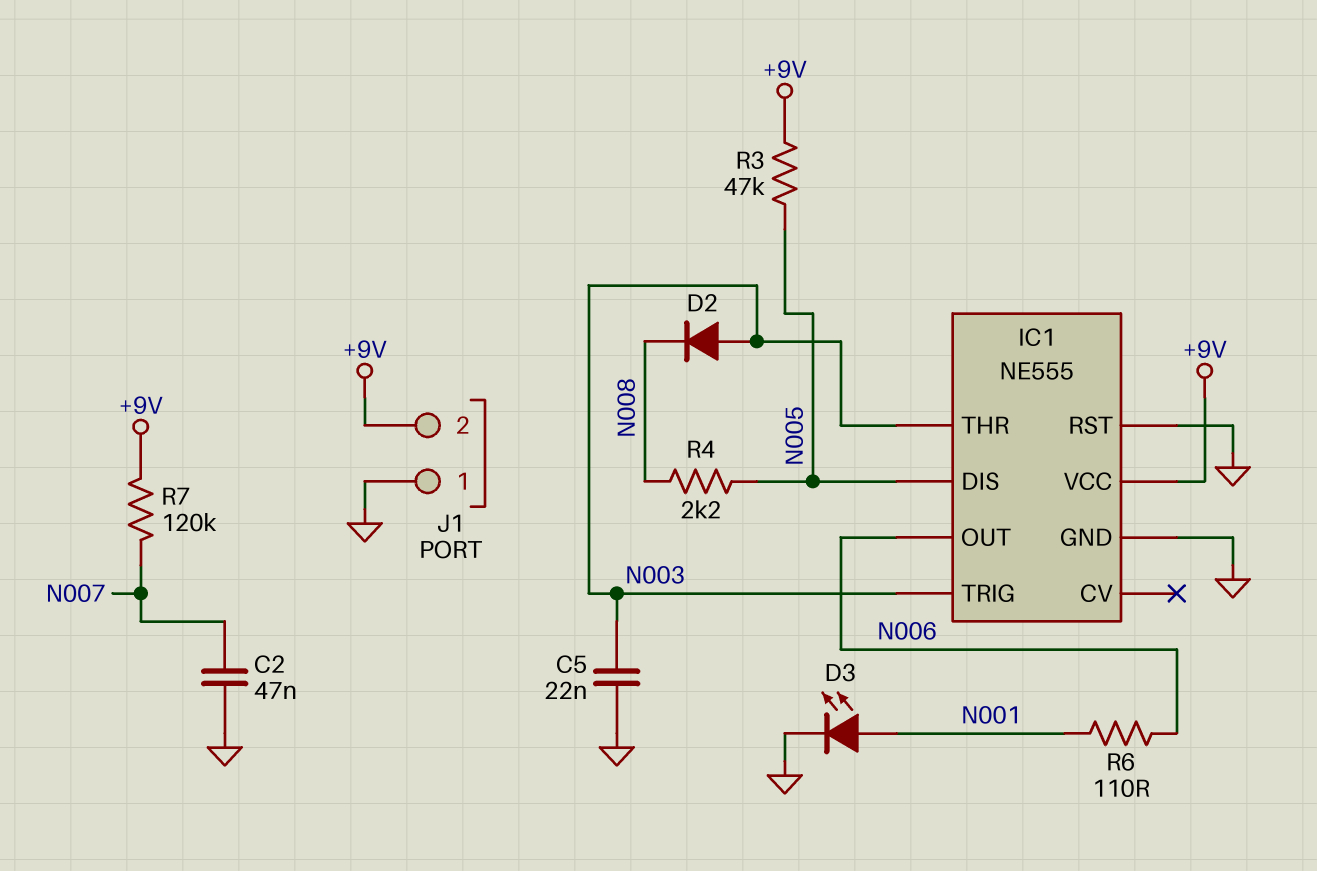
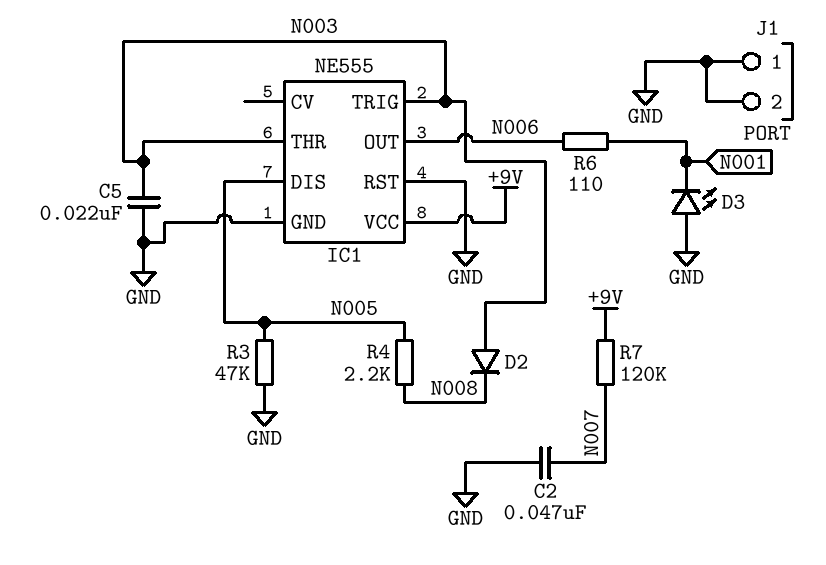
D3: LED (A N001, K GND) -> LED (A GND, K N001)
J1 pin 2: +9V -> GND
R3: 47k (+9V, N005) -> 47k (GND, N005)

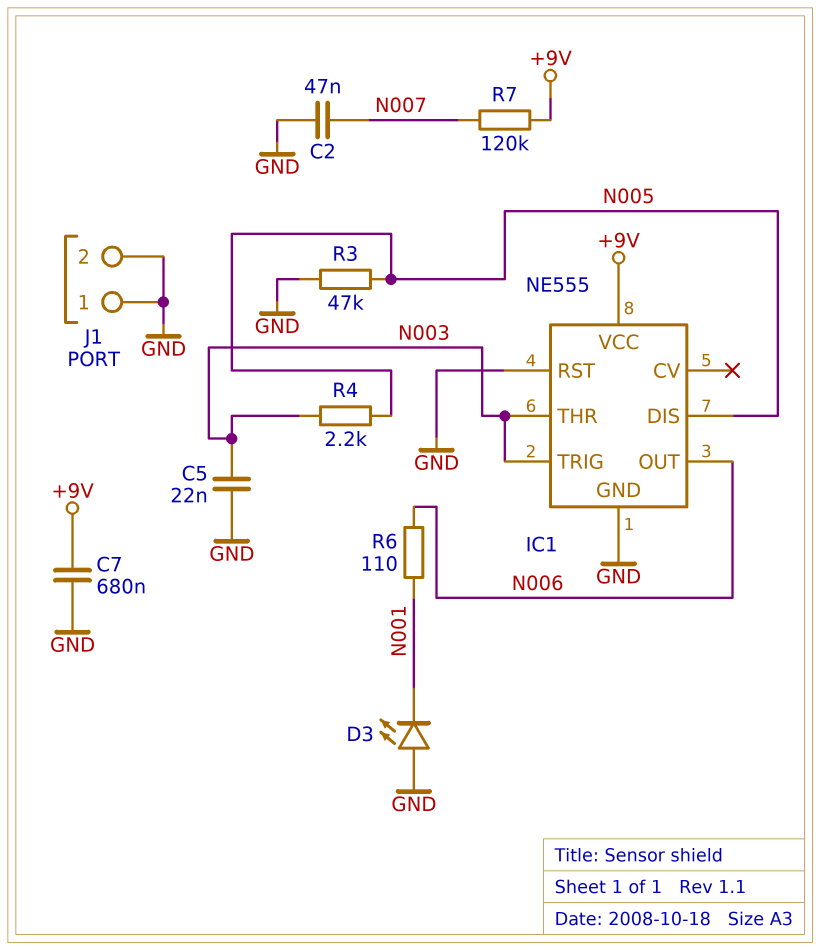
C7: none -> 680nF (+9V, GND)
D2: diode (A N003, K N008) -> none
R4: 2.2k (N005, N008) -> 2.2k (N003, N005)

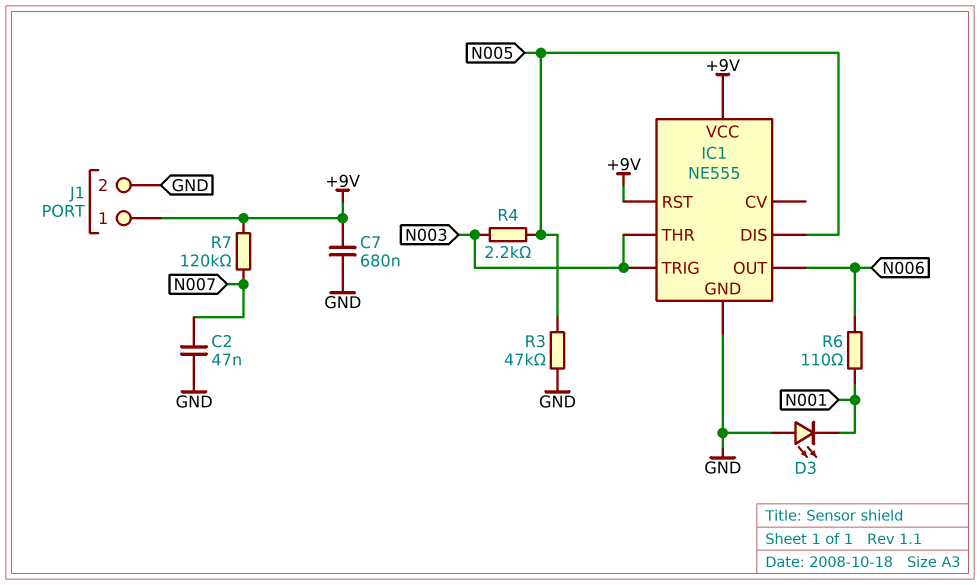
C5: 22nF (GND, N003) -> none
IC1 pin RST: GND -> +9V
J1 pin 1: GND -> +9V

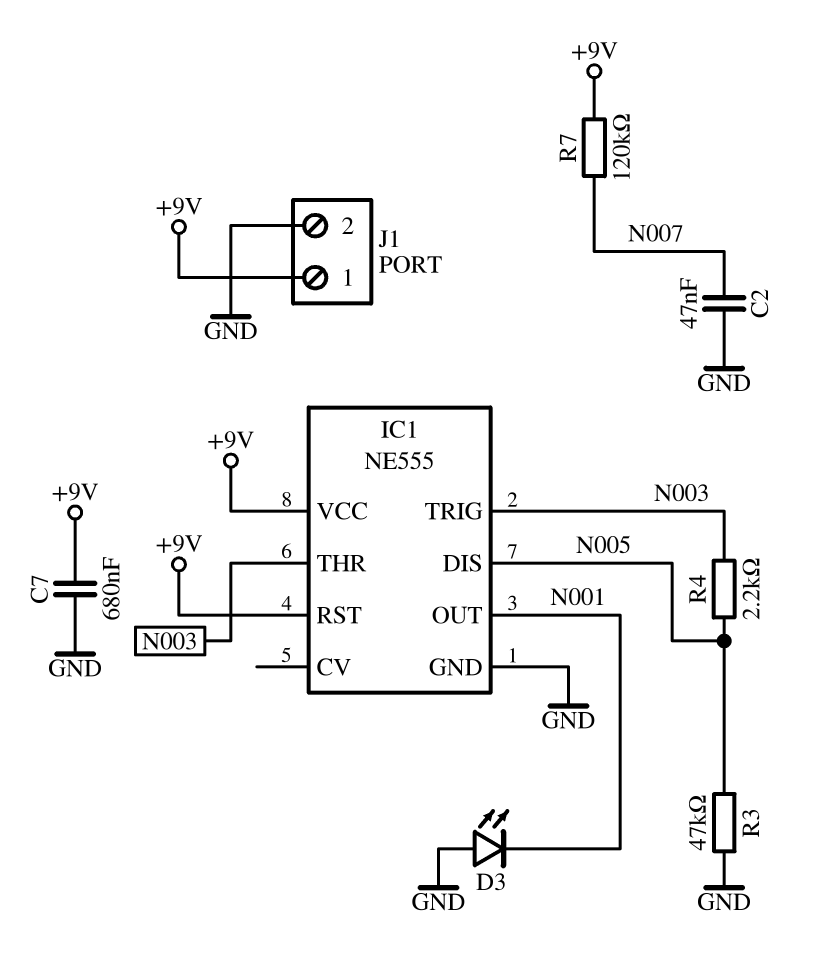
IC1 pin OUT: N006 -> N001
R6: 110 (N001, N006) -> none

